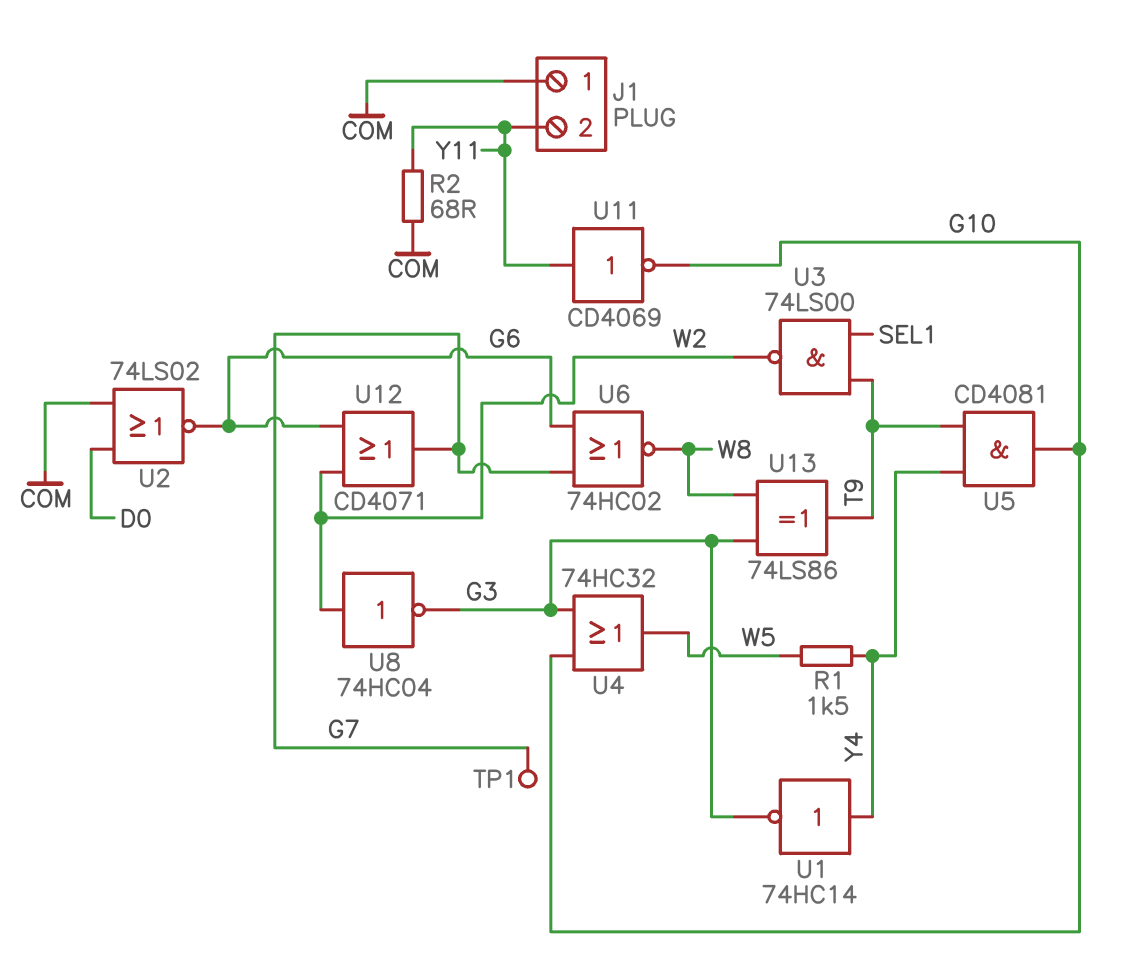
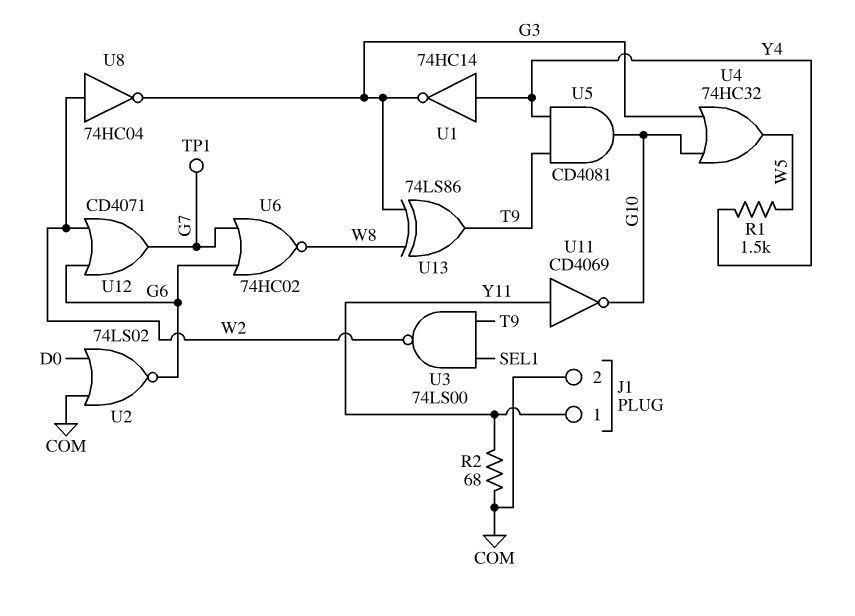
J1 pin 1: COM -> Y11
J1 pin 2: Y11 -> COM

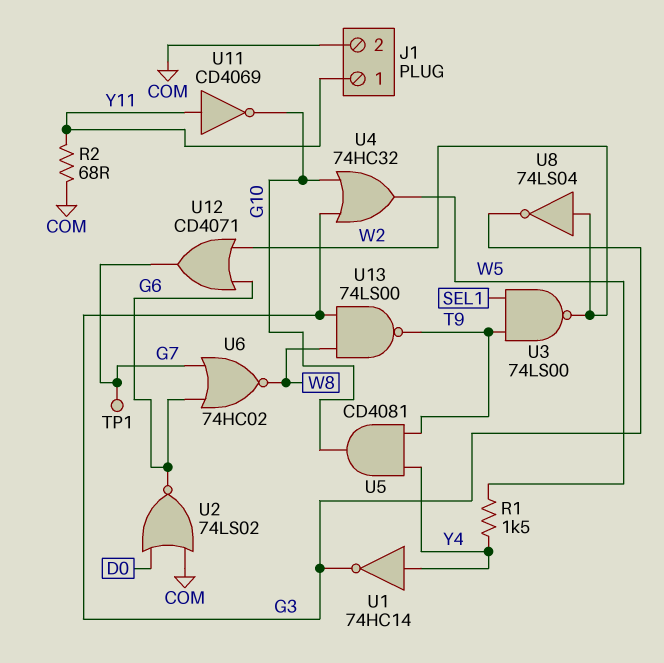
U8: NOT 74HC04 (in W2, out G3) -> NOT 74LS04 (in W2, out G3)
U13: XOR 74LS86 (in G3, in W8, out T9) -> NAND 74LS00 (in G3, in W8, out T9)

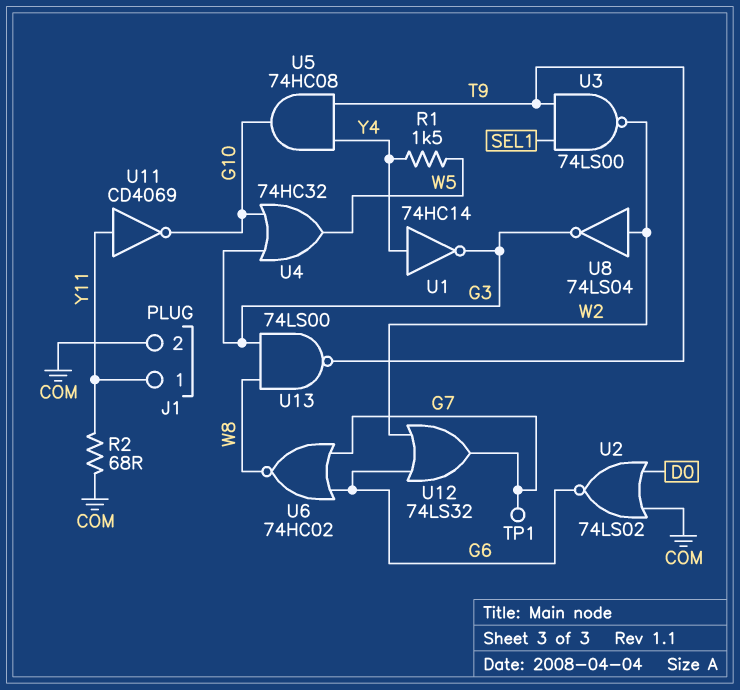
U5: AND CD4081 (in T9, in Y4, out G10) -> AND 74HC08 (in T9, in Y4, out G10)
U12: OR CD4071 (in G6, in W2, out G7) -> OR 74LS32 (in G6, in W2, out G7)

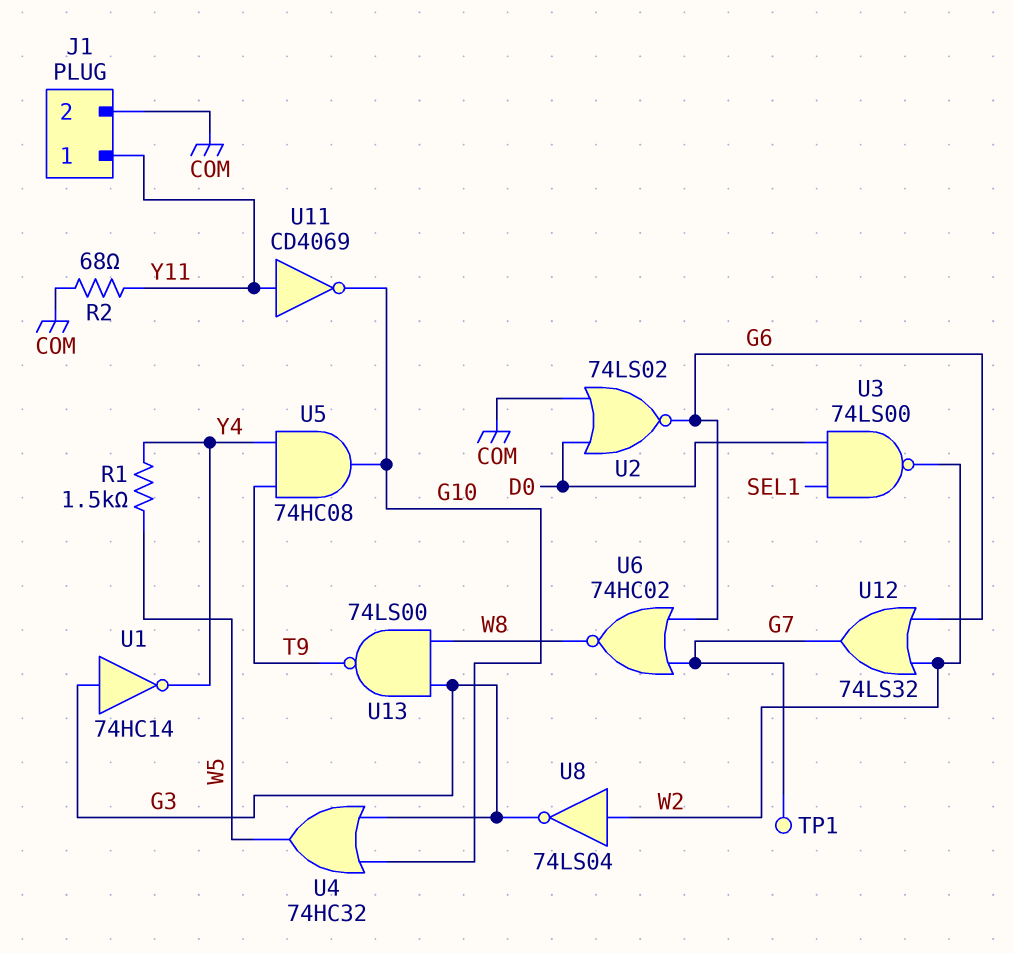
U1: NOT 74HC14 (in Y4, out G3) -> NOT 74HC14 (in G3, out Y4)
U3: NAND 74LS00 (in SEL1, in T9, out W2) -> NAND 74LS00 (in D0, in SEL1, out W2)

